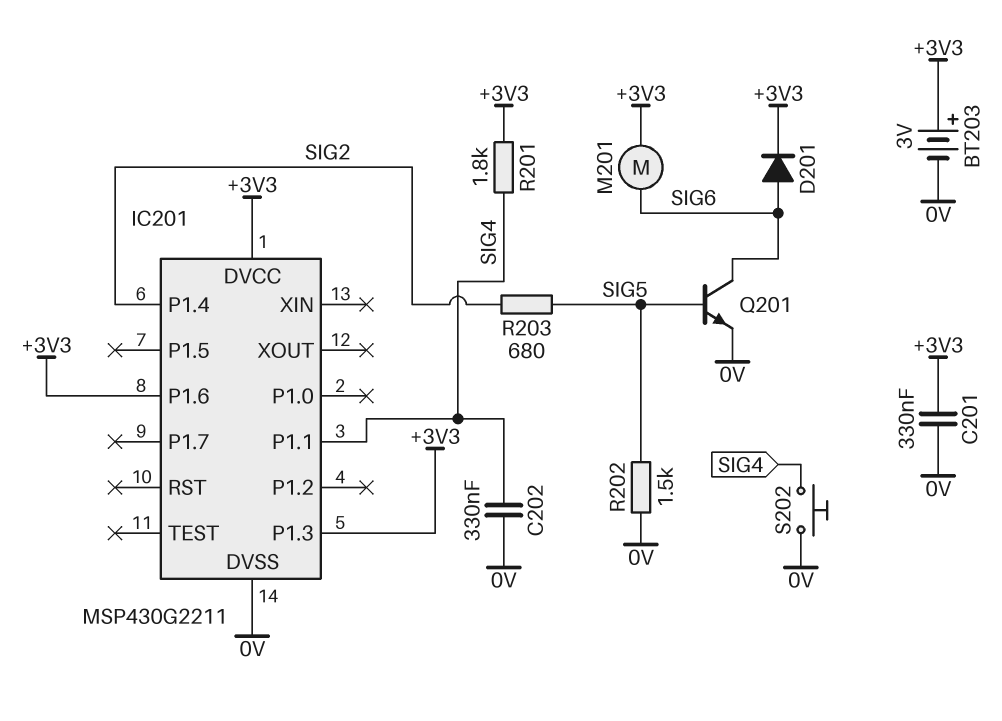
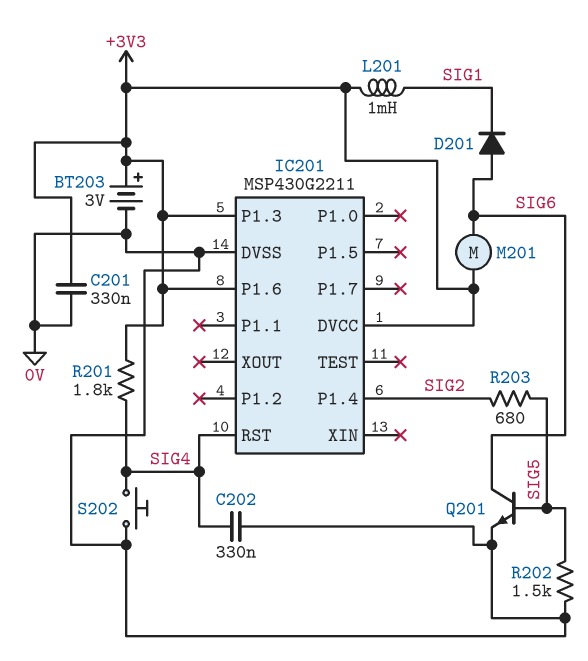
D201: diode (A SIG6, K +3V3) -> diode (A SIG6, K SIG1)
IC201 pin P1.1: SIG4 -> none
IC201 pin RST: none -> SIG4
L201: none -> 1mH (+3V3, SIG1)

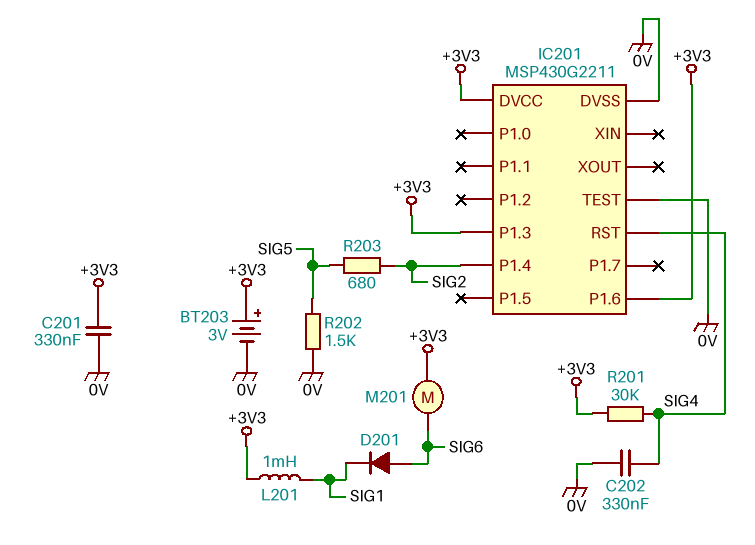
IC201 pin TEST: none -> 0V
Q201: NPN (B SIG5, C SIG6, E 0V) -> none
R201: 1.8k (+3V3, SIG4) -> 30k (+3V3, SIG4)
S202: button (0V, SIG4) -> none

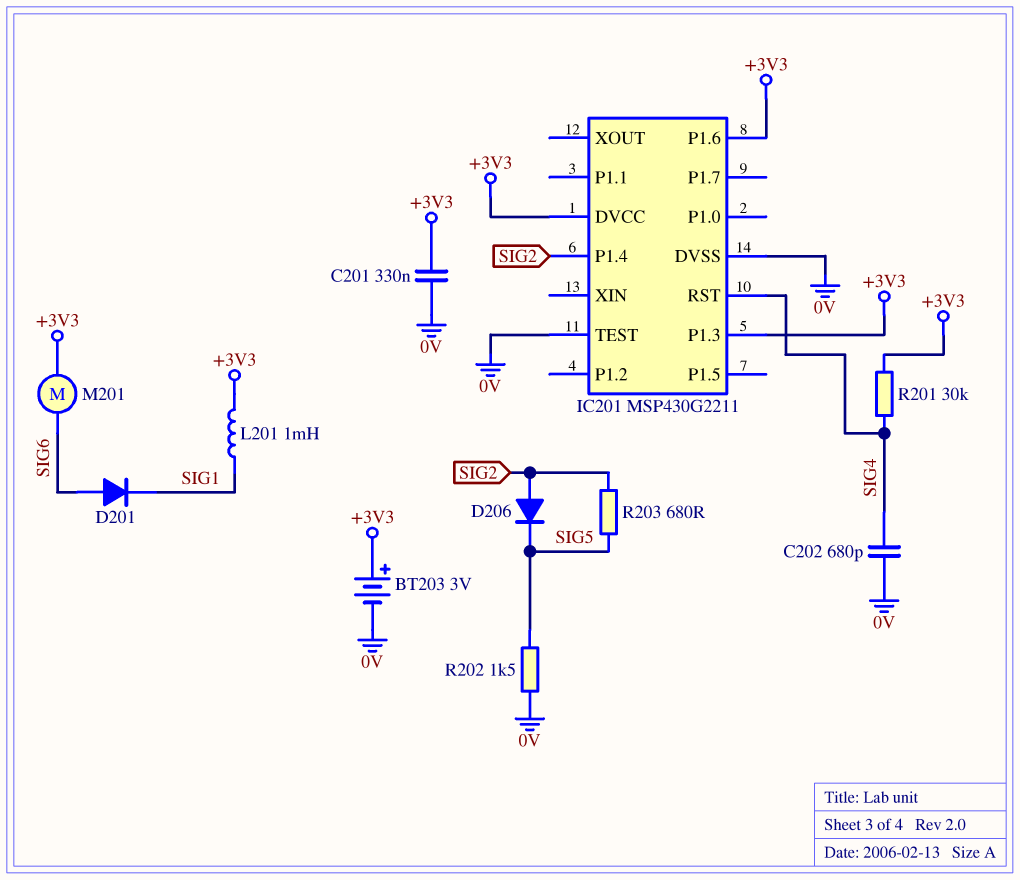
C202: 330nF (0V, SIG4) -> 680pF (0V, SIG4)
D206: none -> diode (A SIG2, K SIG5)

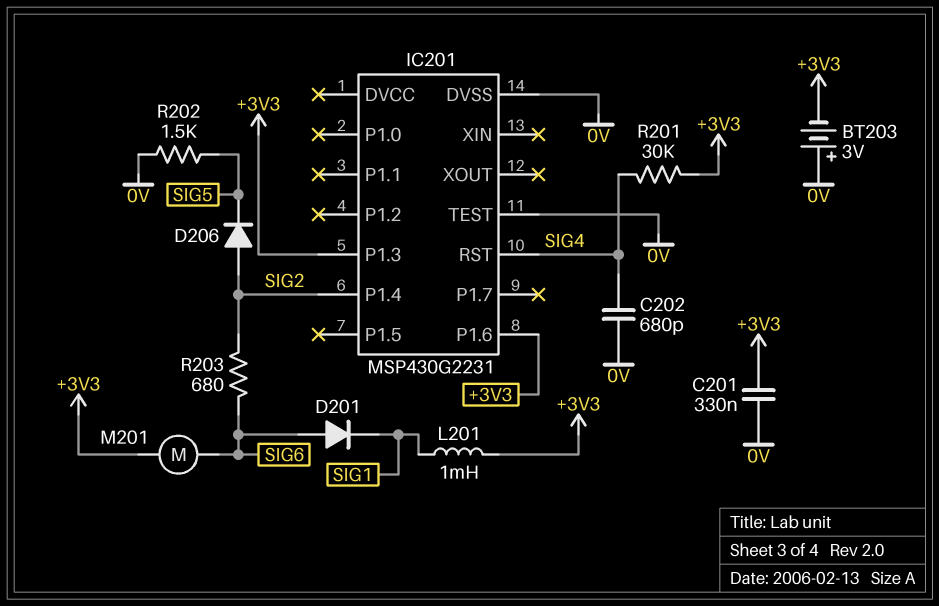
BT203: 3V (plus +3V3, minus 0V) -> 3V (plus 0V, minus +3V3)
IC201: MSP430G2211 -> MSP430G2231
IC201 pin DVCC: +3V3 -> none
R203: 680 (SIG2, SIG5) -> 680 (SIG2, SIG6)

